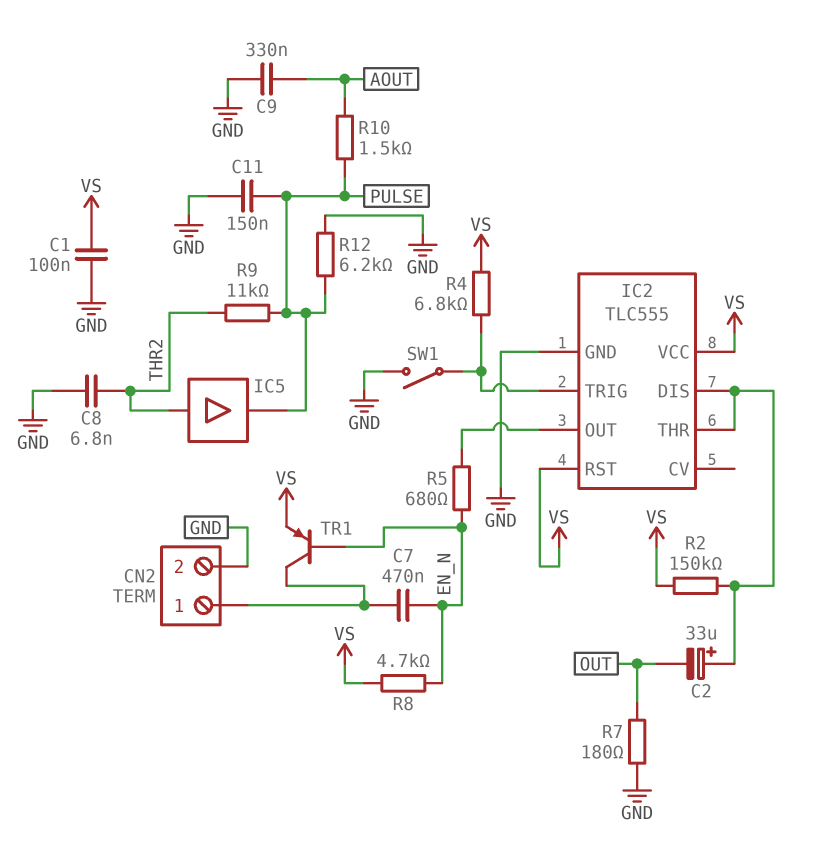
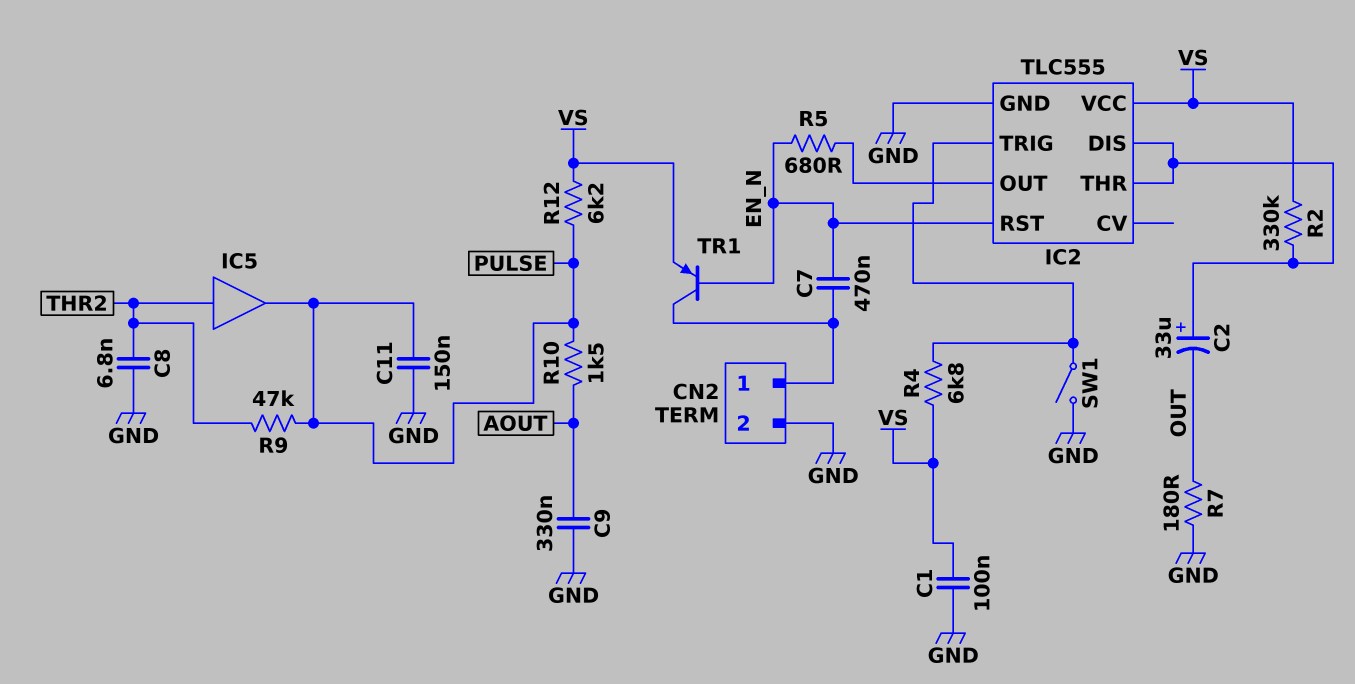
IC2 pin RST: VS -> EN_N
R2: 150k (IC2/DIS, VS) -> 330k (IC2/DIS, VS)
R8: 4.7k (EN_N, VS) -> none
R9: 11k (PULSE, THR2) -> 47k (PULSE, THR2)
R12: 6.2k (GND, PULSE) -> 6.2k (PULSE, VS)

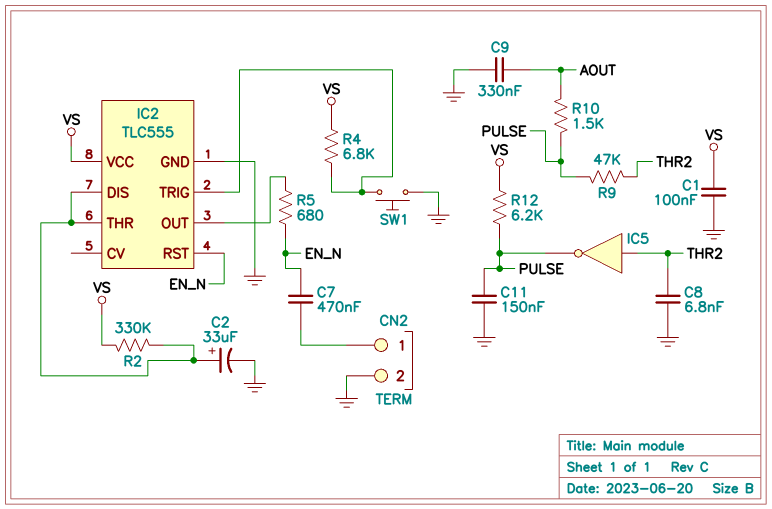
C2: 33uF (plus IC2/DIS, minus OUT) -> 33uF (plus IC2/DIS, minus GND)
IC5: buffer (in THR2, out PULSE) -> NOT (in THR2, out PULSE)
R7: 180 (GND, OUT) -> none
SW1: switch (GND, IC2/TRIG) -> button (GND, IC2/TRIG)
TR1: PNP (B EN_N, C CN2/1, E VS) -> none

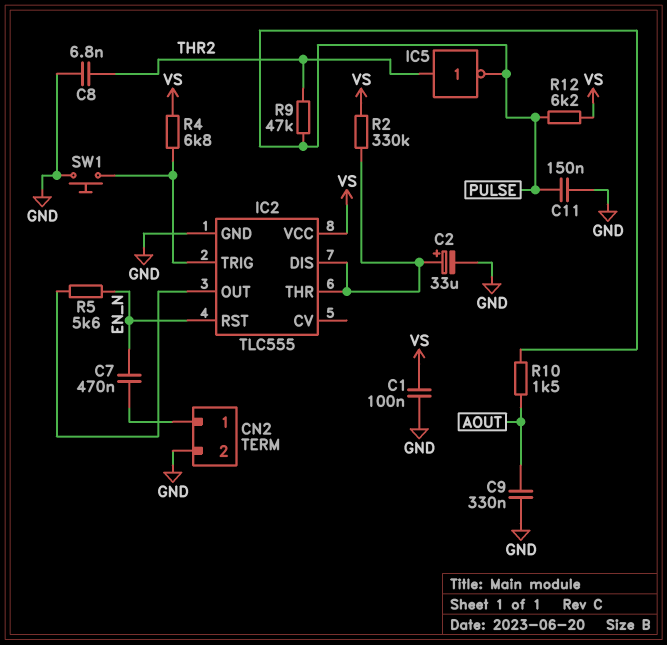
R5: 680 (EN_N, IC2/OUT) -> 5.6k (EN_N, IC2/OUT)

